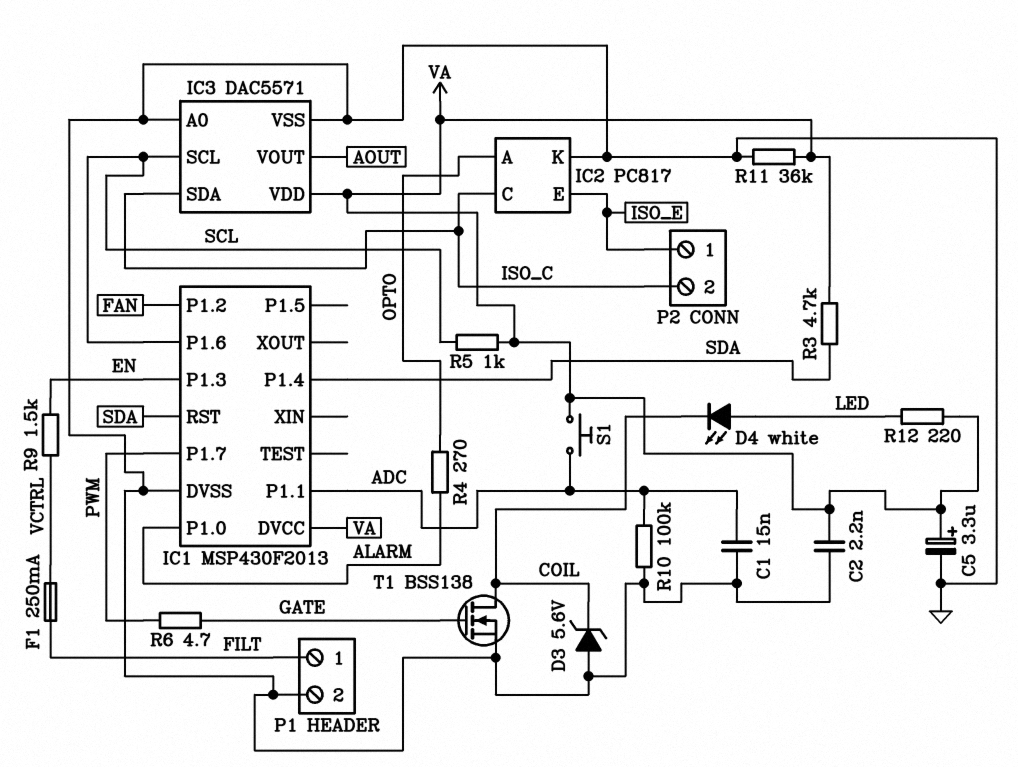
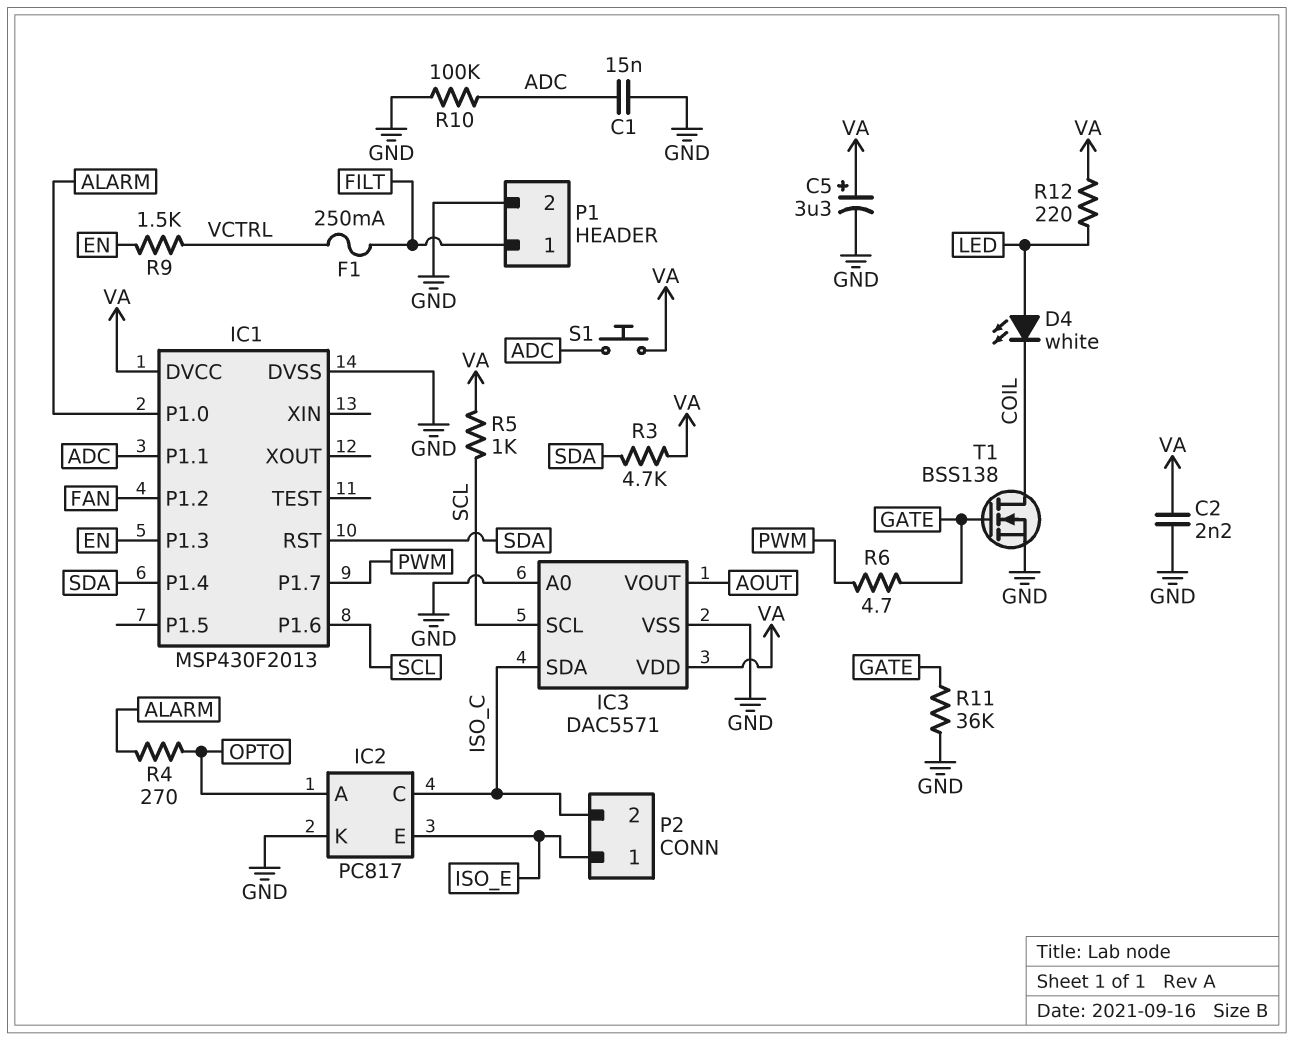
D3: zener 5.6V (A GND, K COIL) -> none
R11: 36k (GND, VA) -> 36k (GATE, GND)

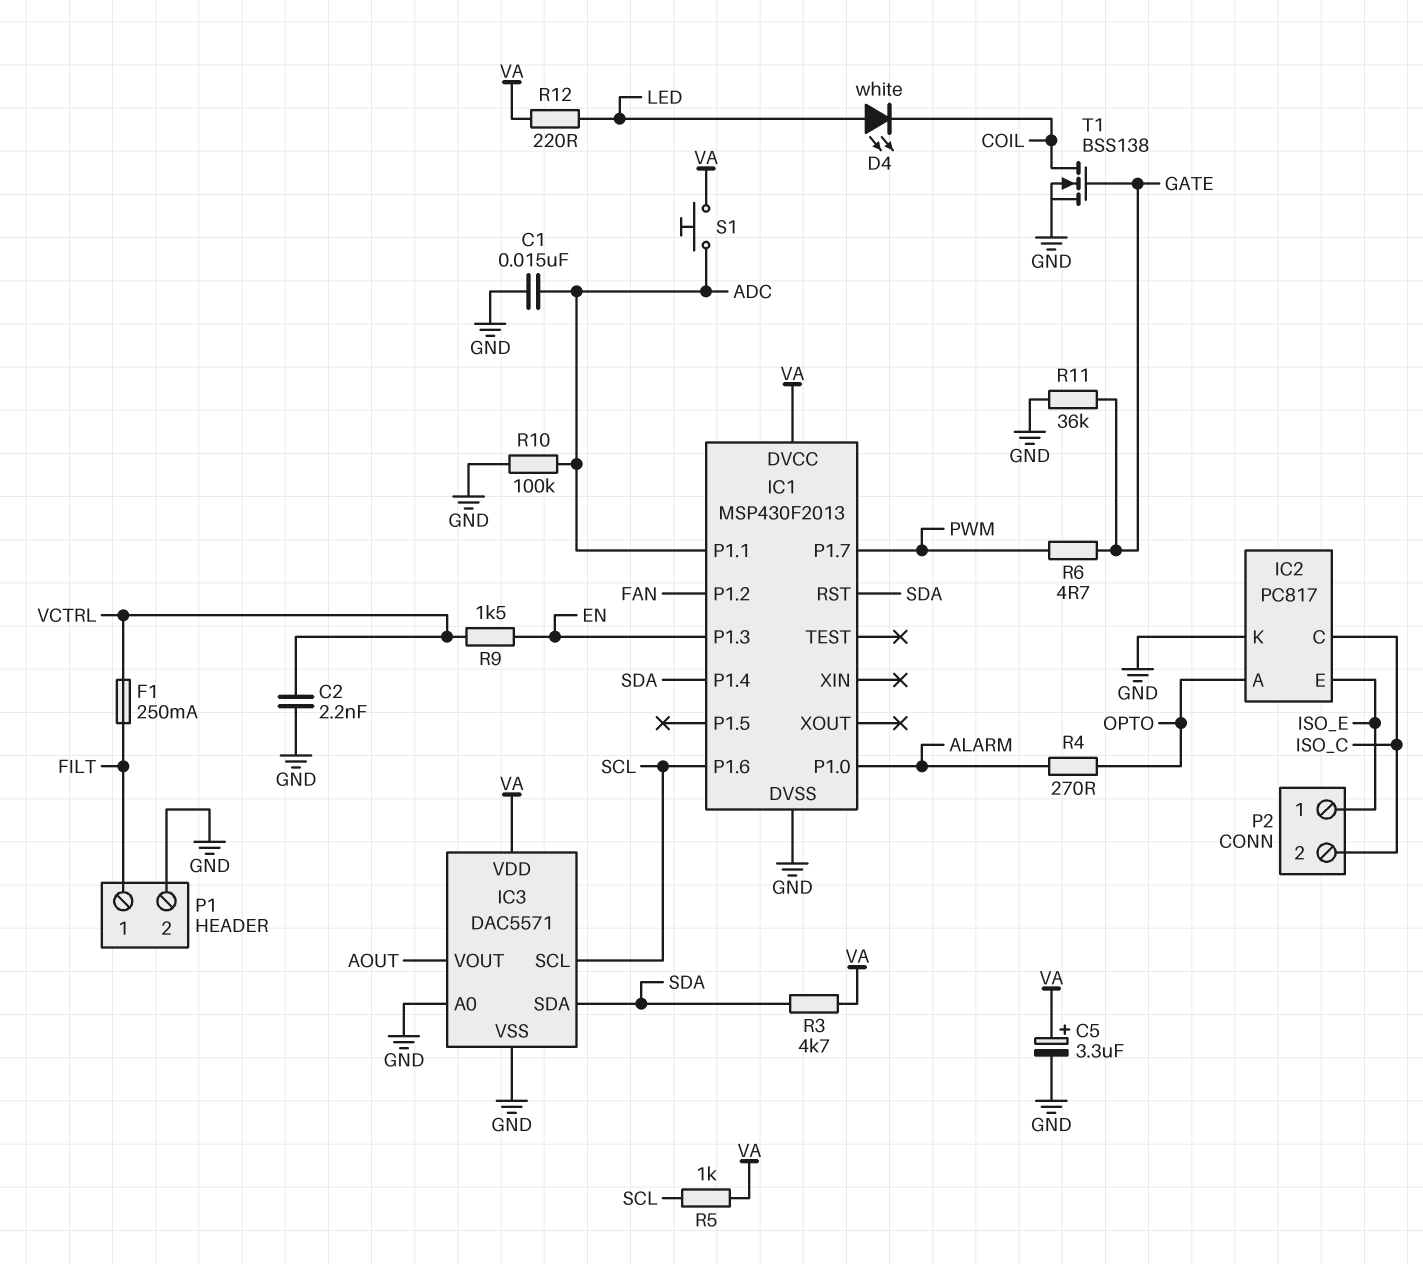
C2: 2.2nF (GND, VA) -> 2.2nF (GND, VCTRL)
IC3 pin SDA: ISO_C -> SDA

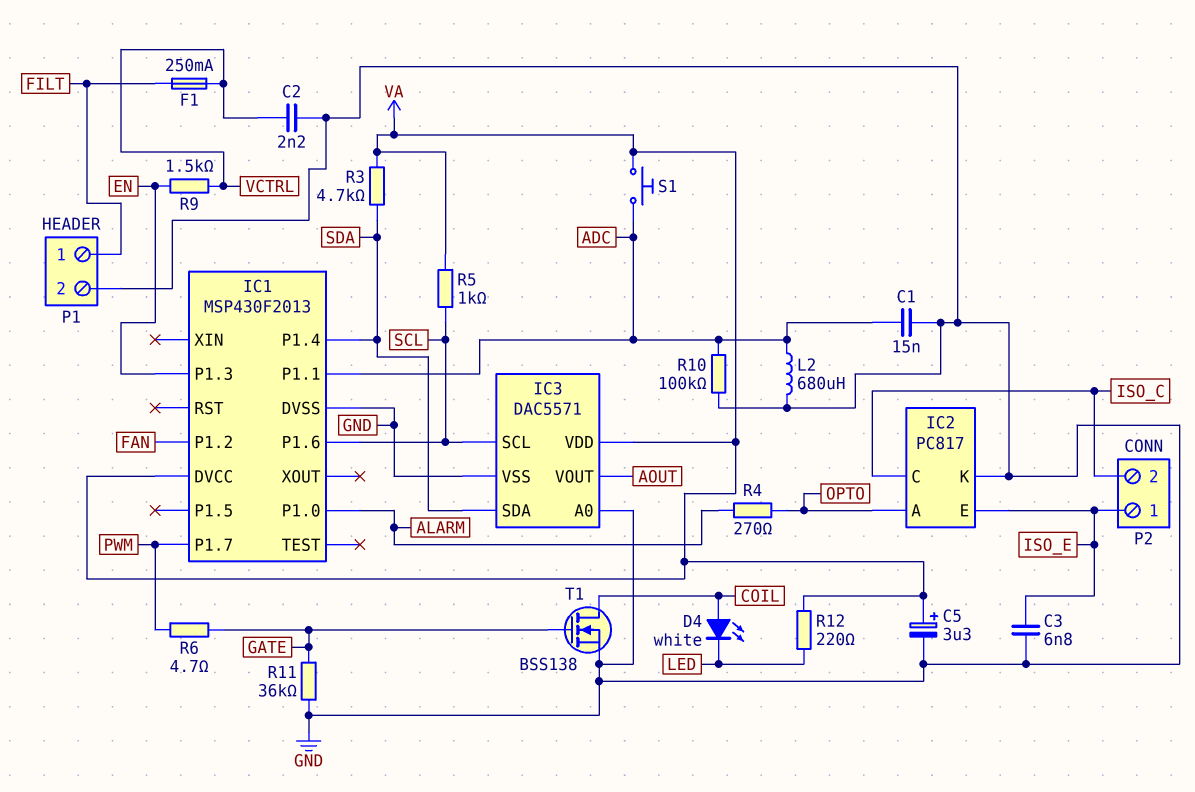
C3: none -> 6.8nF (GND, ISO_E)
D4: LED white (A LED, K COIL) -> LED white (A COIL, K LED)
IC1 pin RST: SDA -> none
L2: none -> 680uH (ADC, GND)

